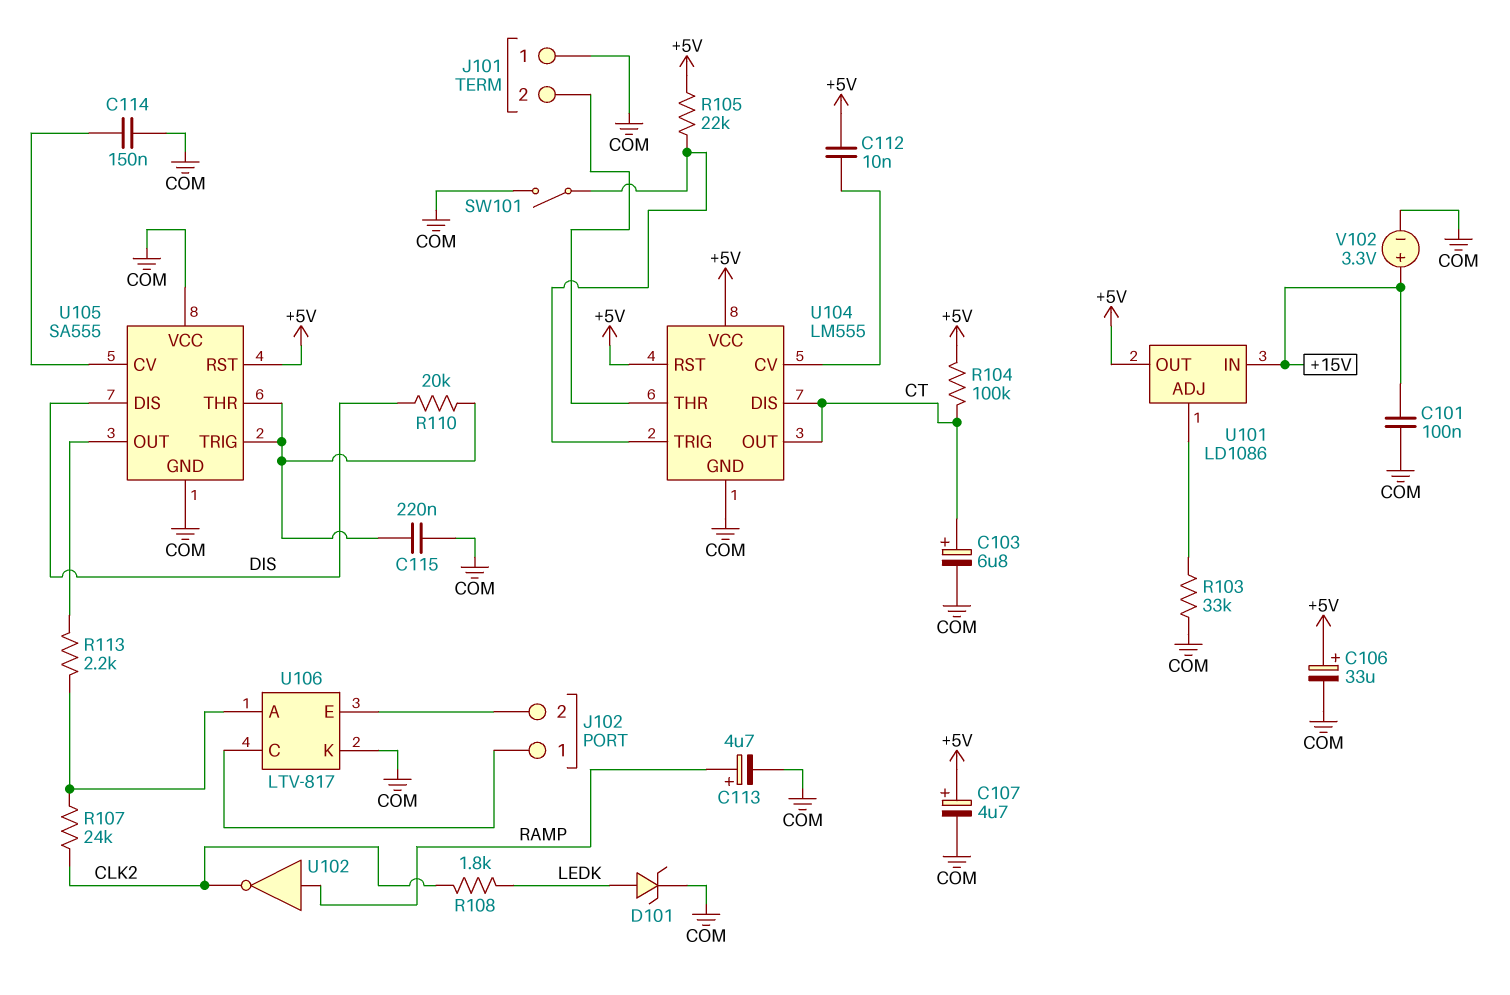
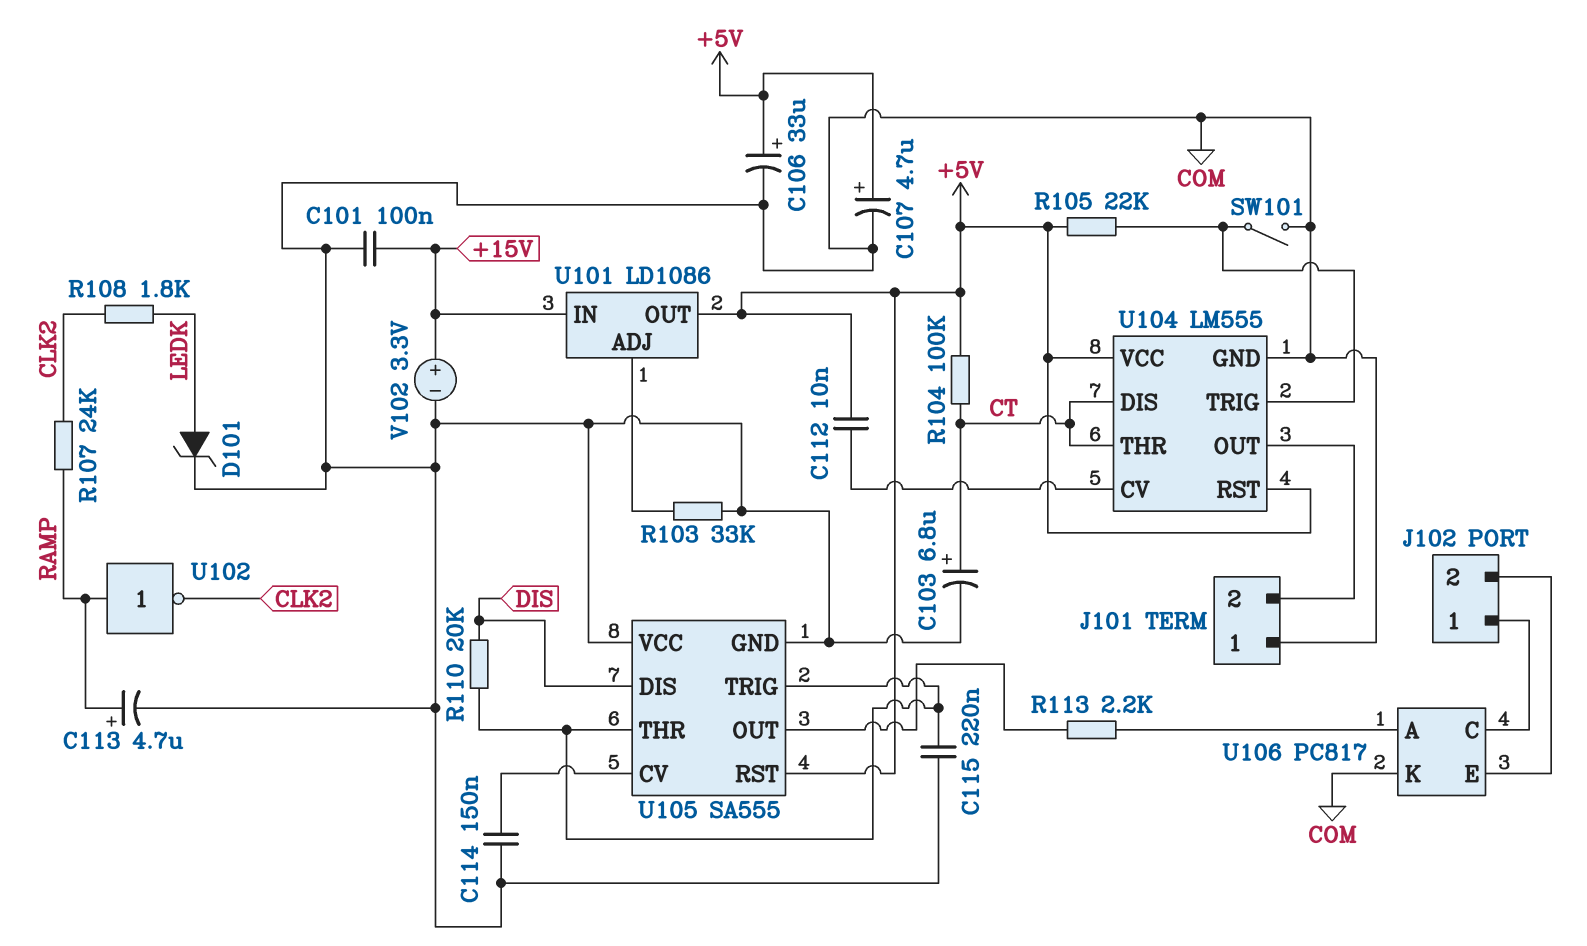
R107: 24k (CLK2, U106/A) -> 24k (CLK2, RAMP)
U104 pin OUT: CT -> J101/2
U104 pin THR: J101/2 -> CT
U106: LTV-817 -> PC817

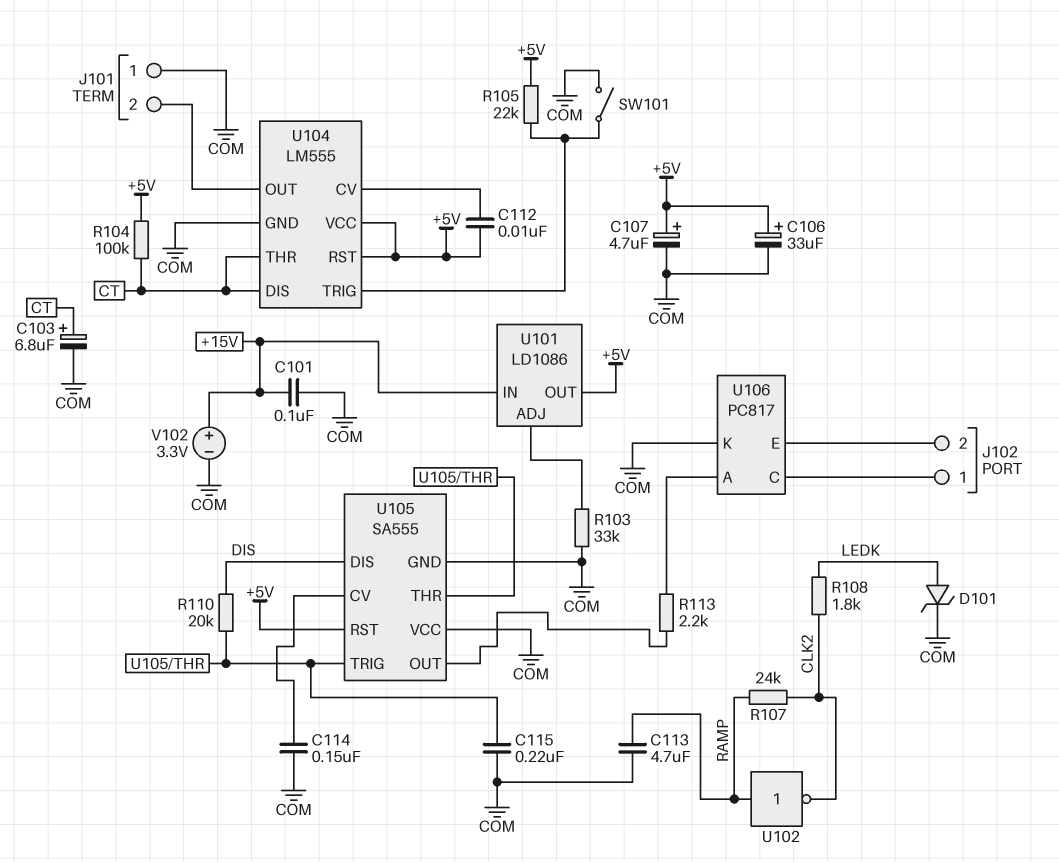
C113: 4.7uF (plus RAMP, minus COM) -> 4.7uF (COM, RAMP)

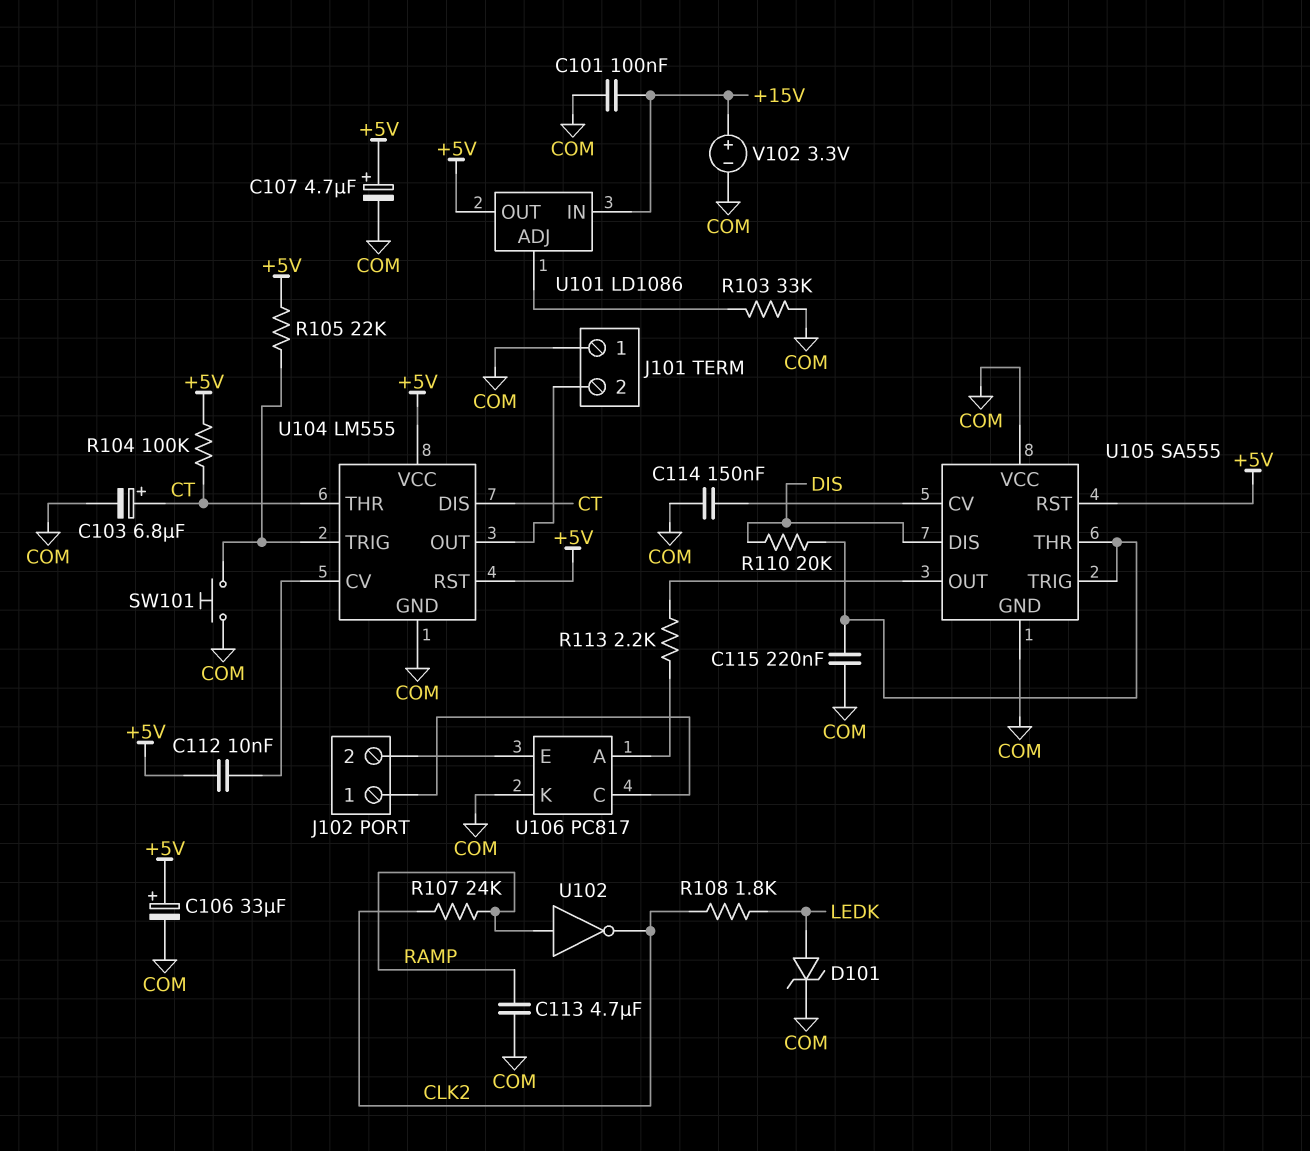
SW101: switch (COM, U104/TRIG) -> button (COM, U104/TRIG)

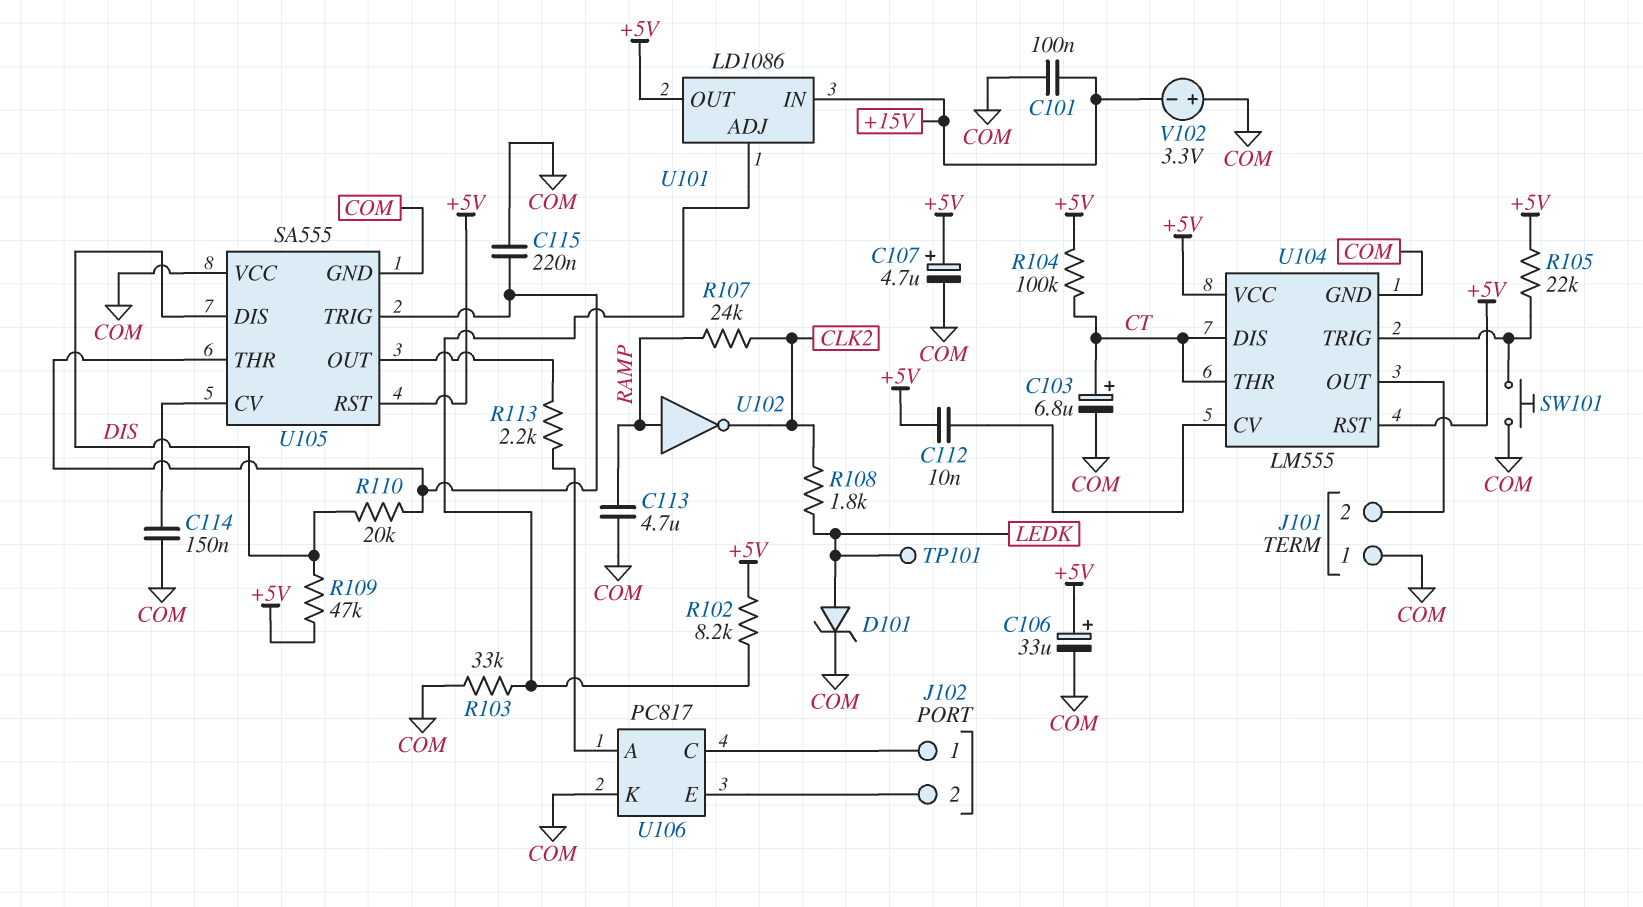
R102: none -> 8.2k (+5V, U101/ADJ)
R109: none -> 47k (+5V, DIS)
TP101: none -> test point (LEDK)
V102: 3.3V (plus +15V, minus COM) -> 3.3V (plus COM, minus +15V)

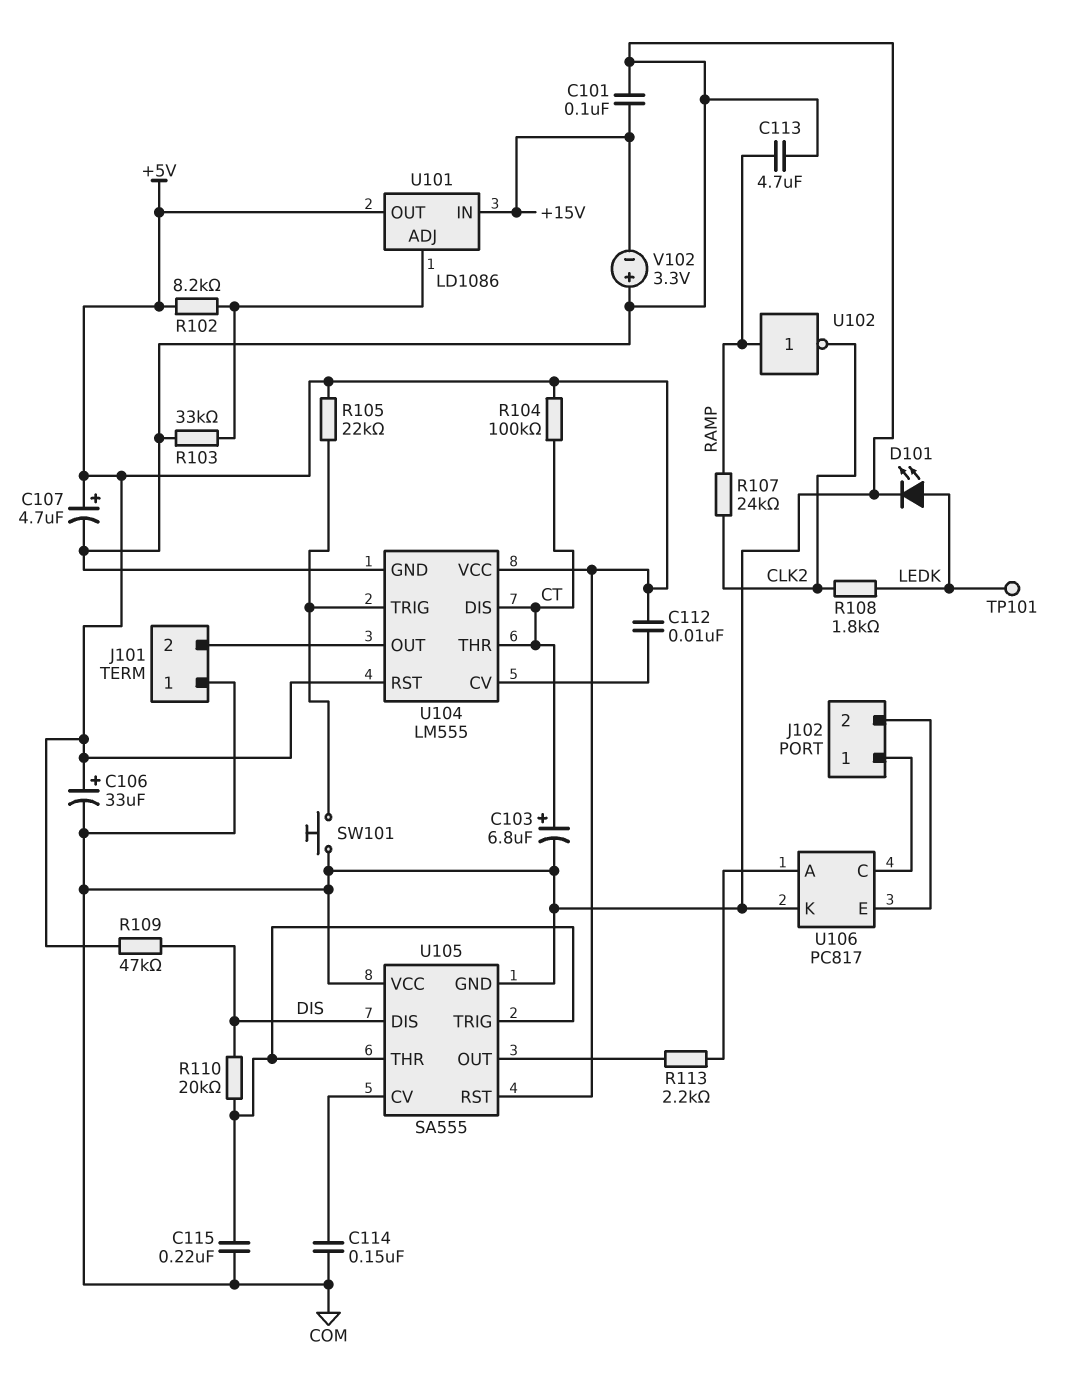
D101: zener (A LEDK, K COM) -> LED (A LEDK, K COM)

